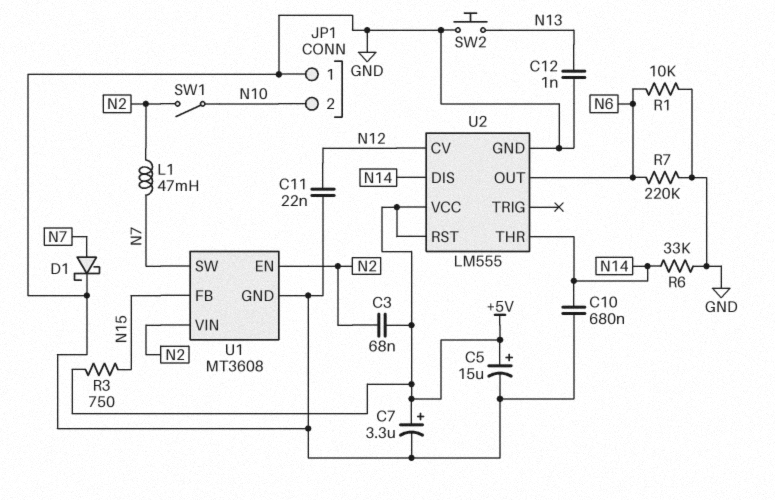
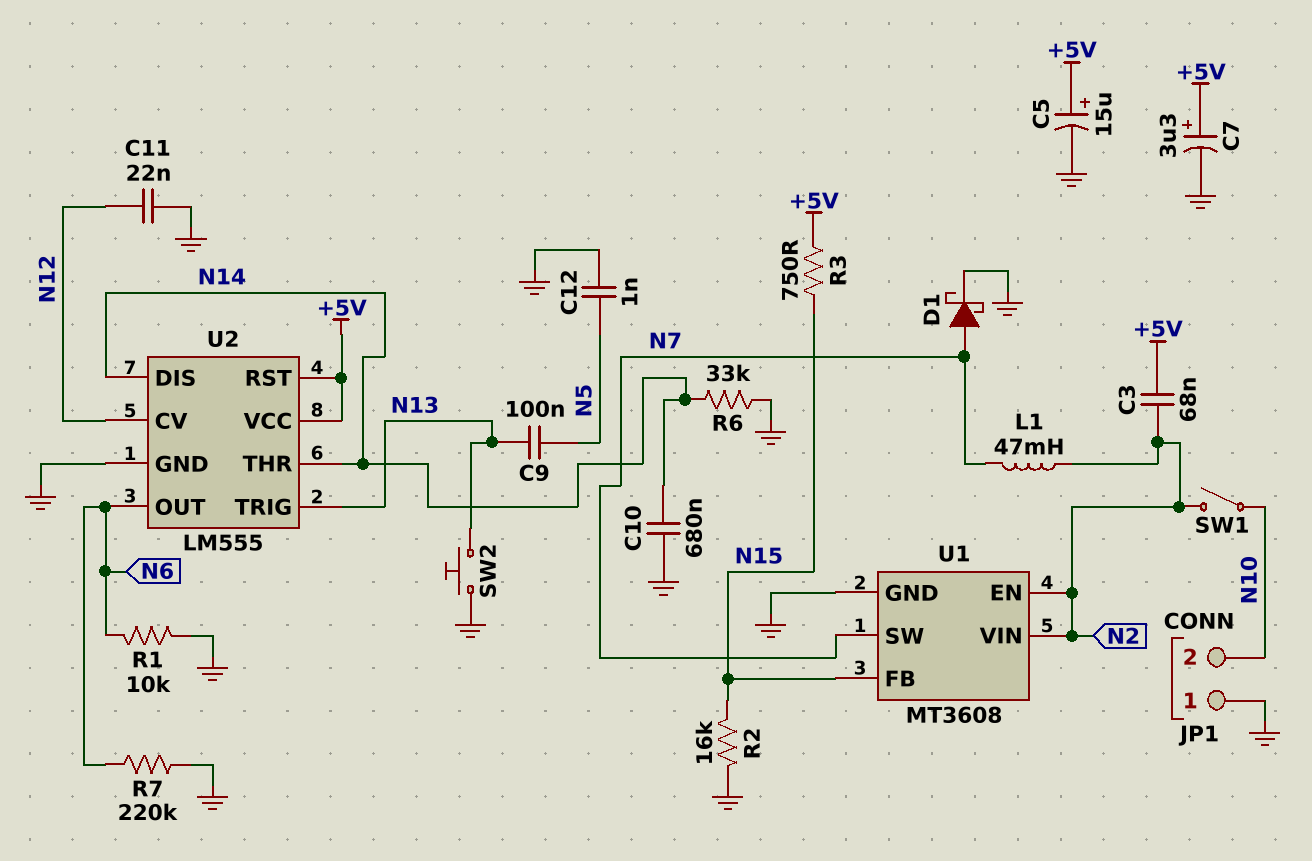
C9: none -> 100nF (N5, N13)
C12: 1nF (GND, N13) -> 1nF (GND, N5)
R2: none -> 16k (GND, N15)
U2 pin TRIG: none -> N13

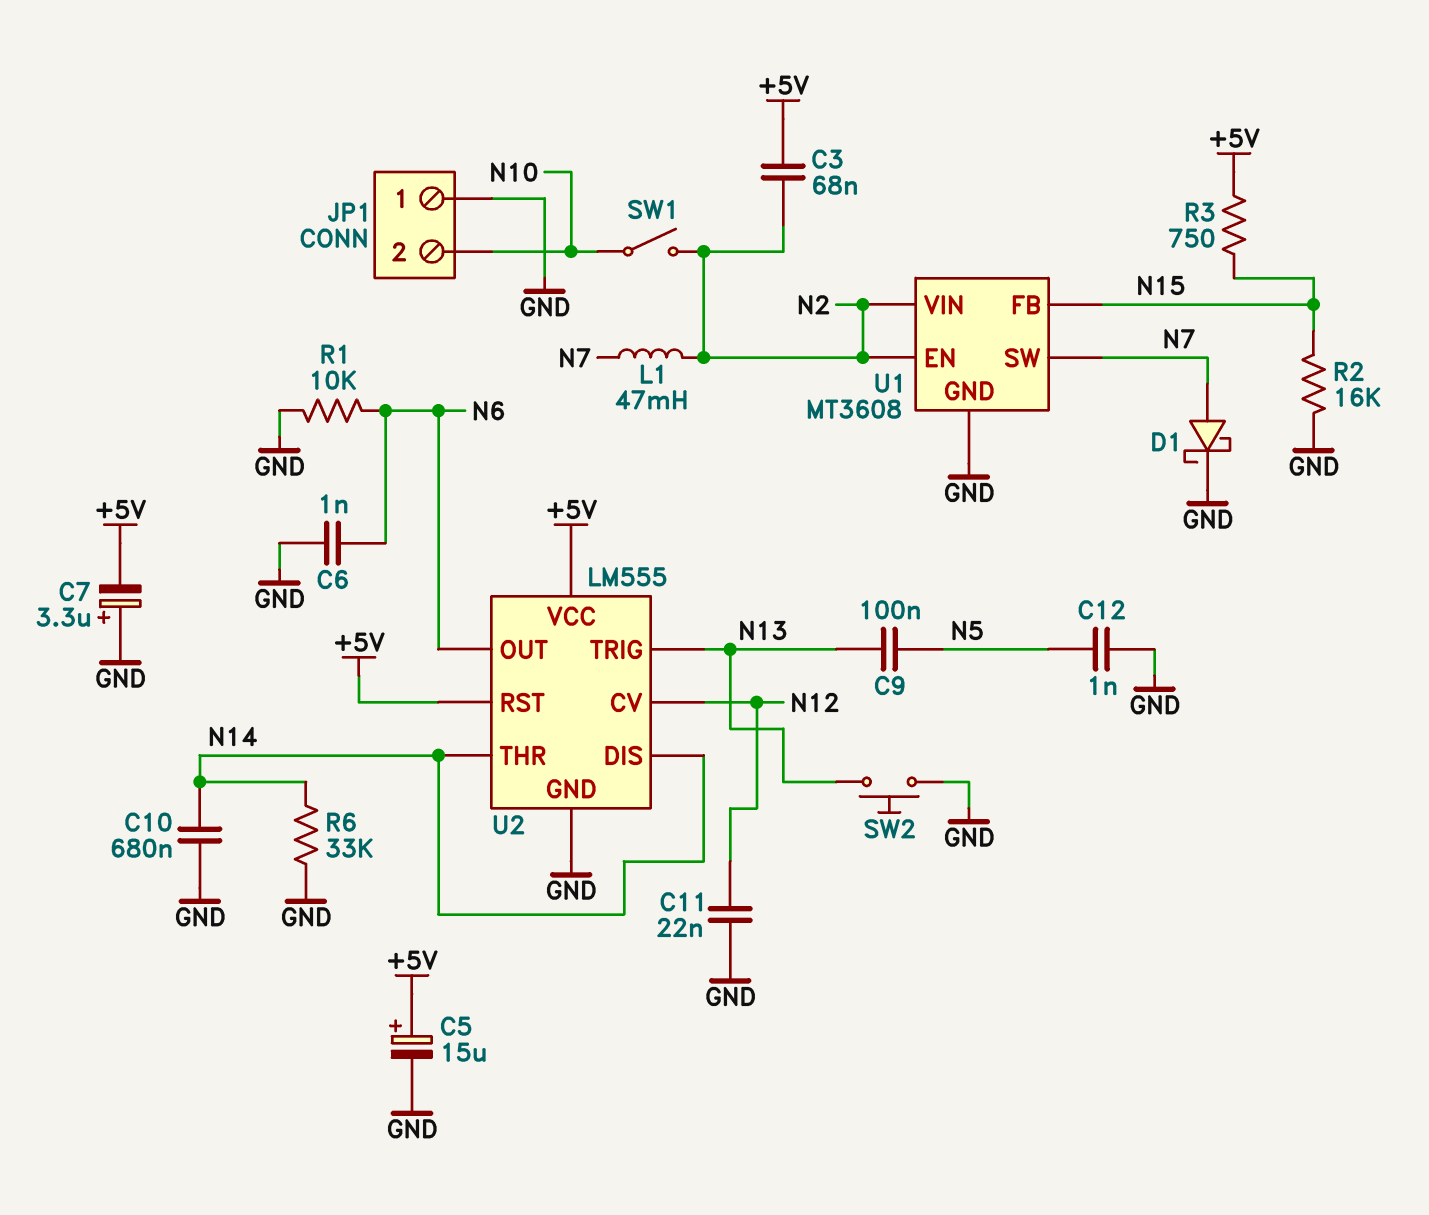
C6: none -> 1nF (GND, N6)
C7: 3.3uF (plus +5V, minus GND) -> 3.3uF (plus GND, minus +5V)
R7: 220k (GND, N6) -> none

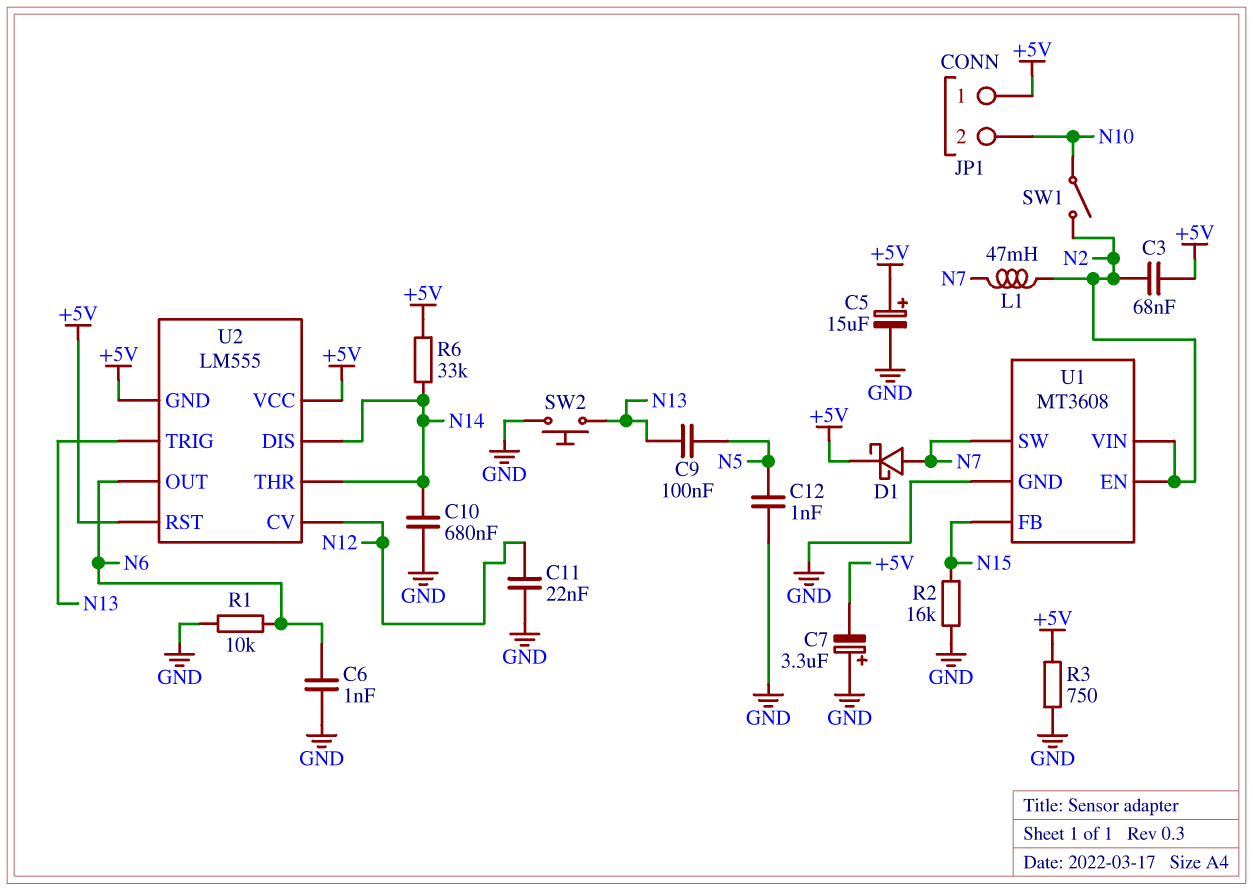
D1: schottky (A N7, K GND) -> schottky (A N7, K +5V)
JP1 pin 1: GND -> +5V
R3: 750 (+5V, N15) -> 750 (+5V, GND)
R6: 33k (GND, N14) -> 33k (+5V, N14)
U2 pin GND: GND -> +5V

